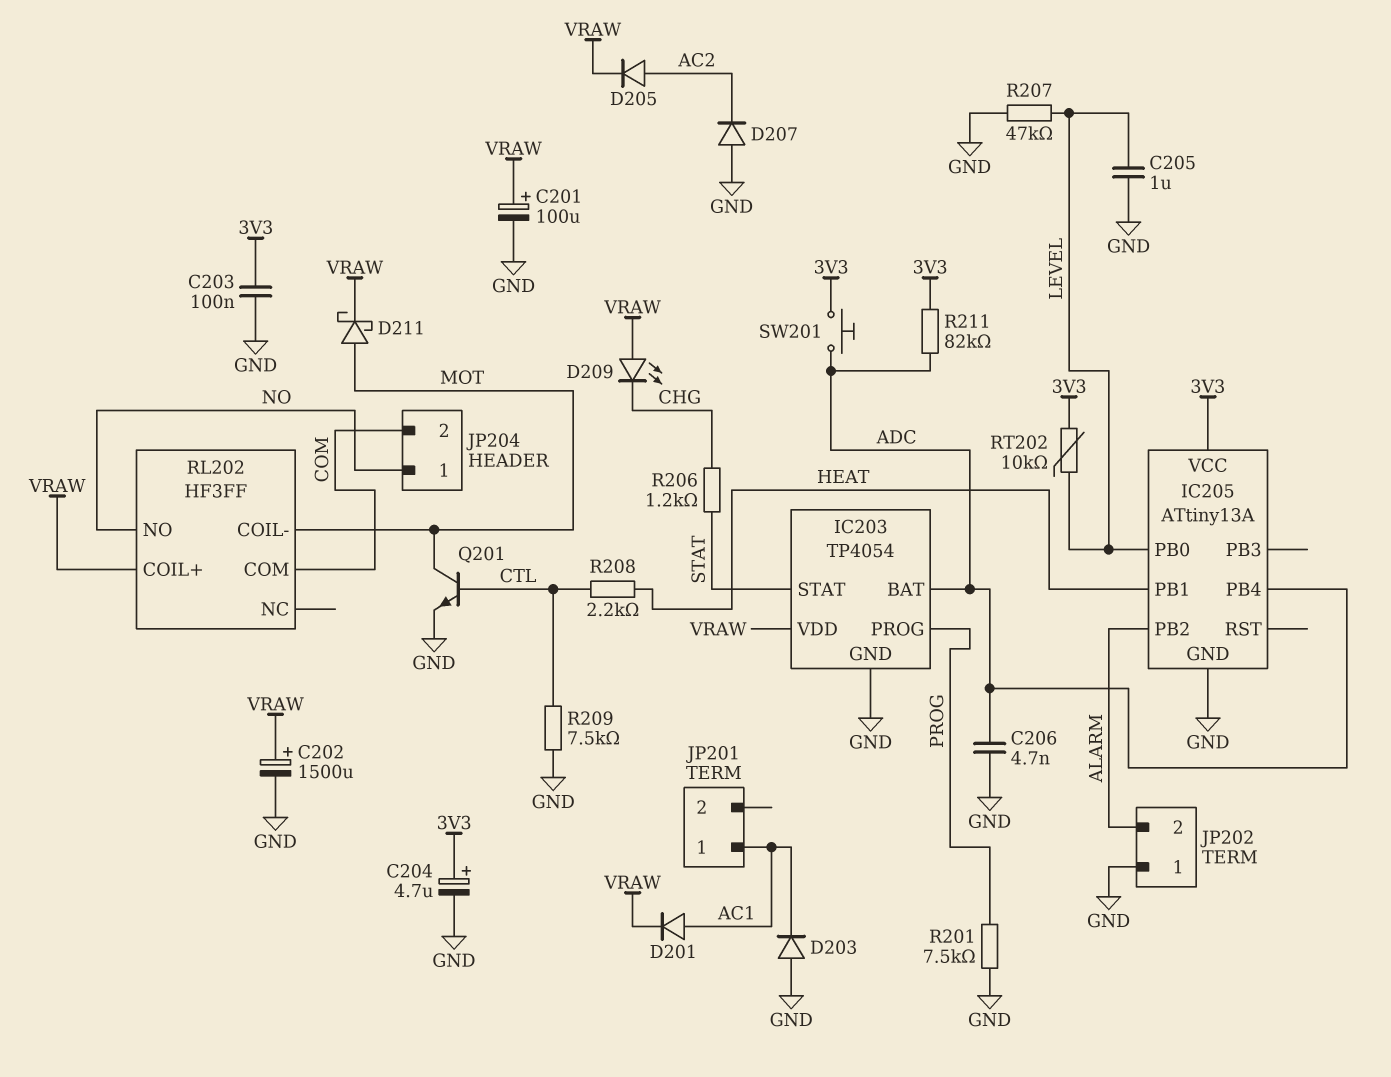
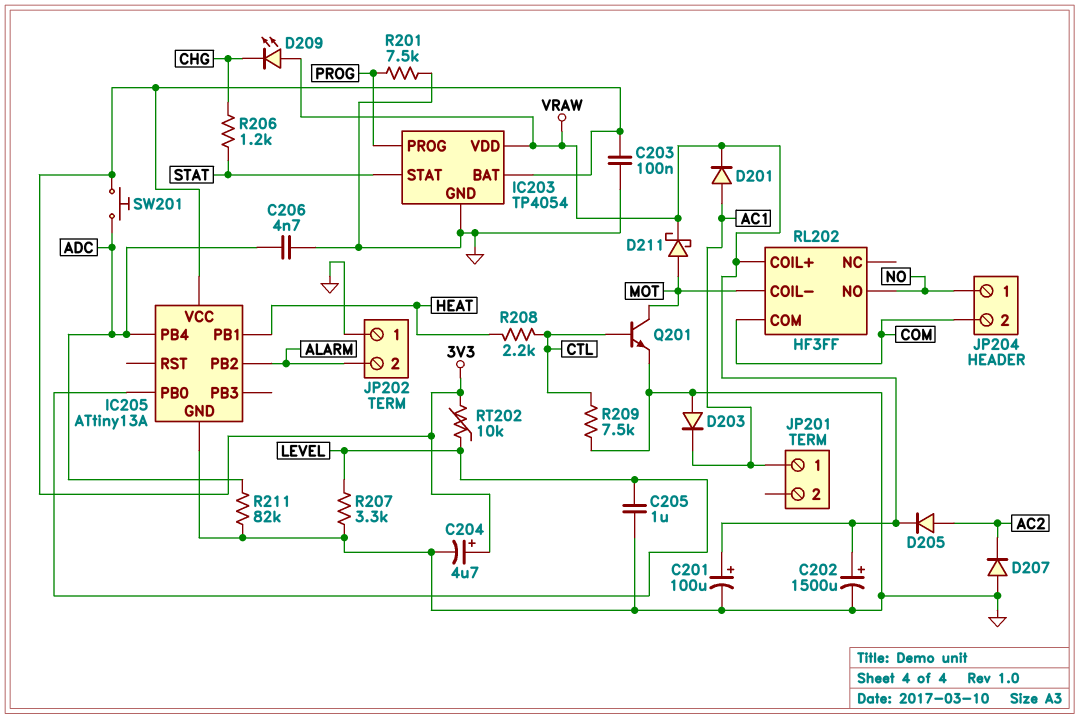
IC203 pin BAT: ADC -> 3V3
R207: 47k (GND, LEVEL) -> 3.3k (GND, LEVEL)
R211: 82k (3V3, ADC) -> 82k (ADC, GND)

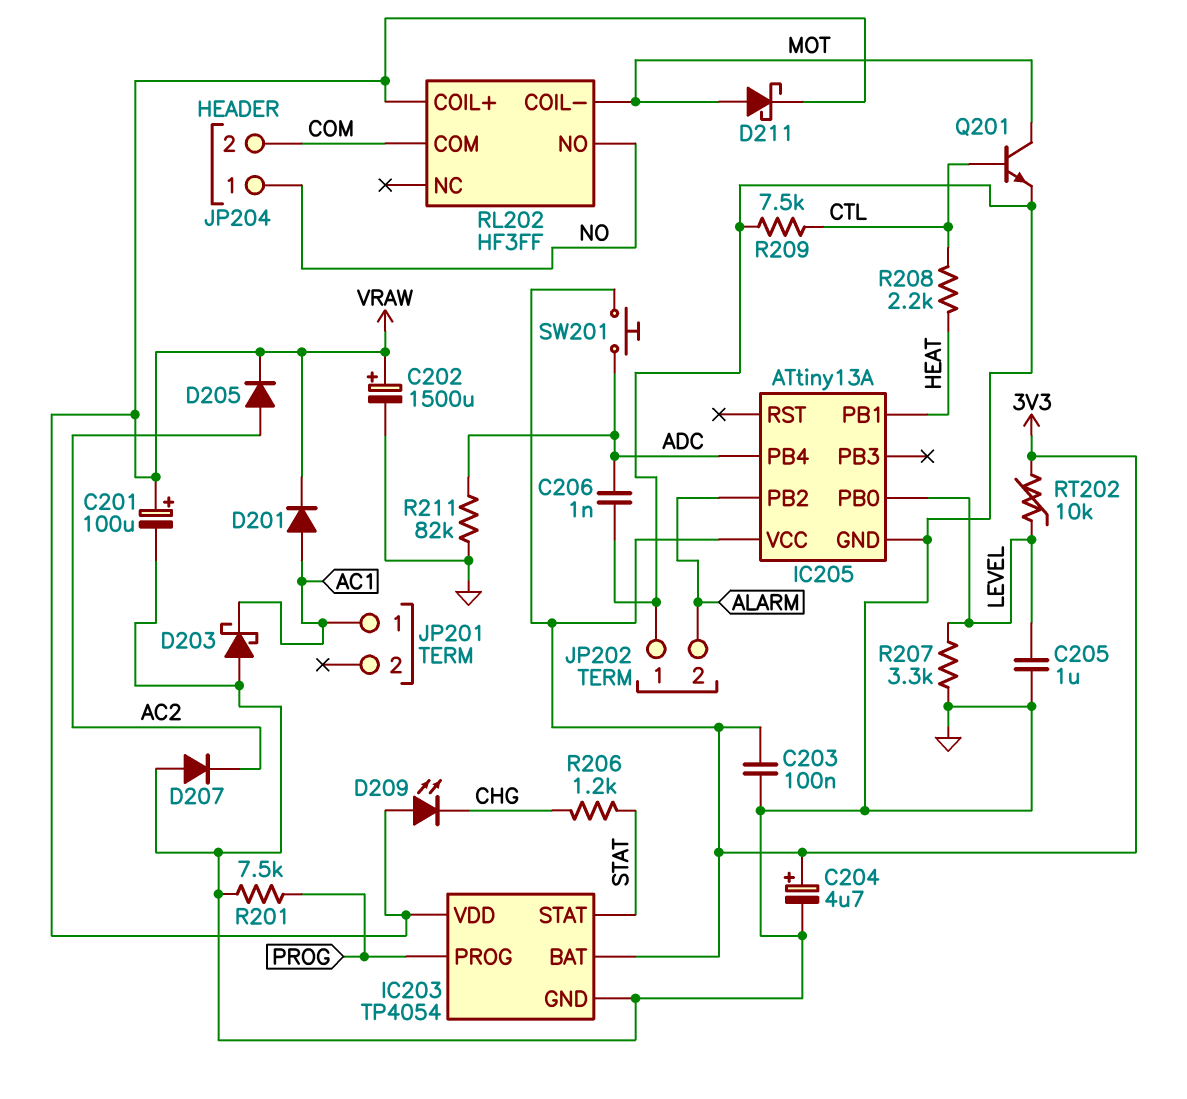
C206: 4.7nF (ADC, GND) -> 1nF (ADC, GND)
D203: diode (A GND, K AC1) -> schottky (A GND, K AC1)

